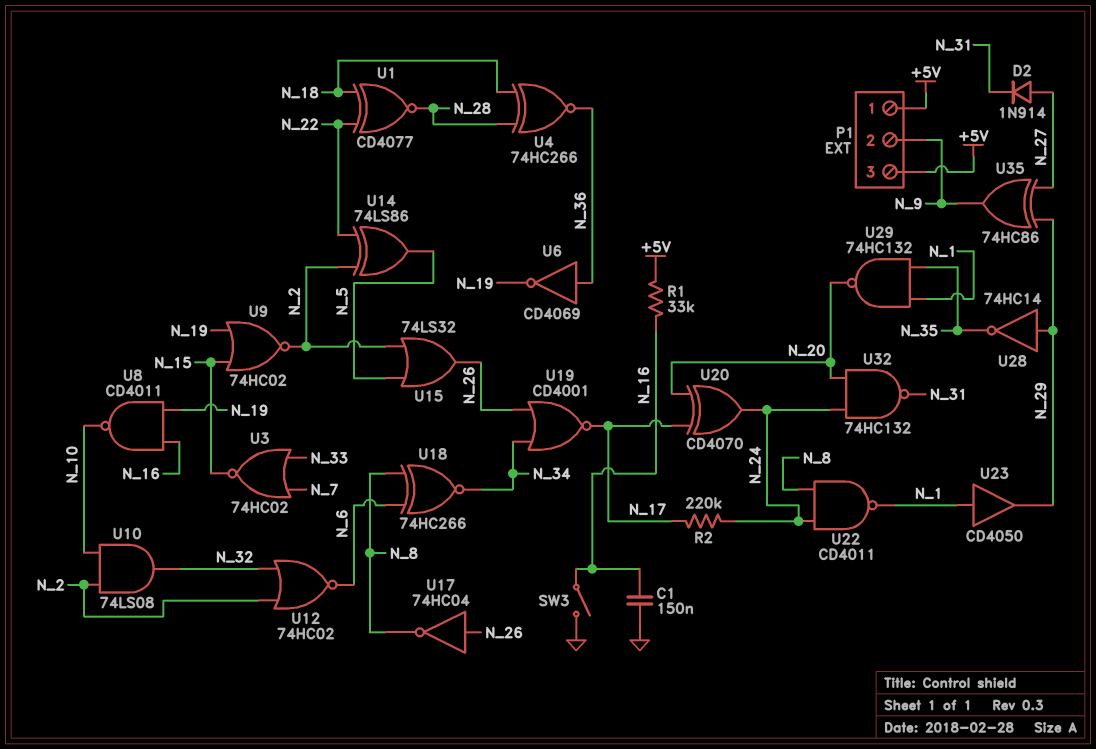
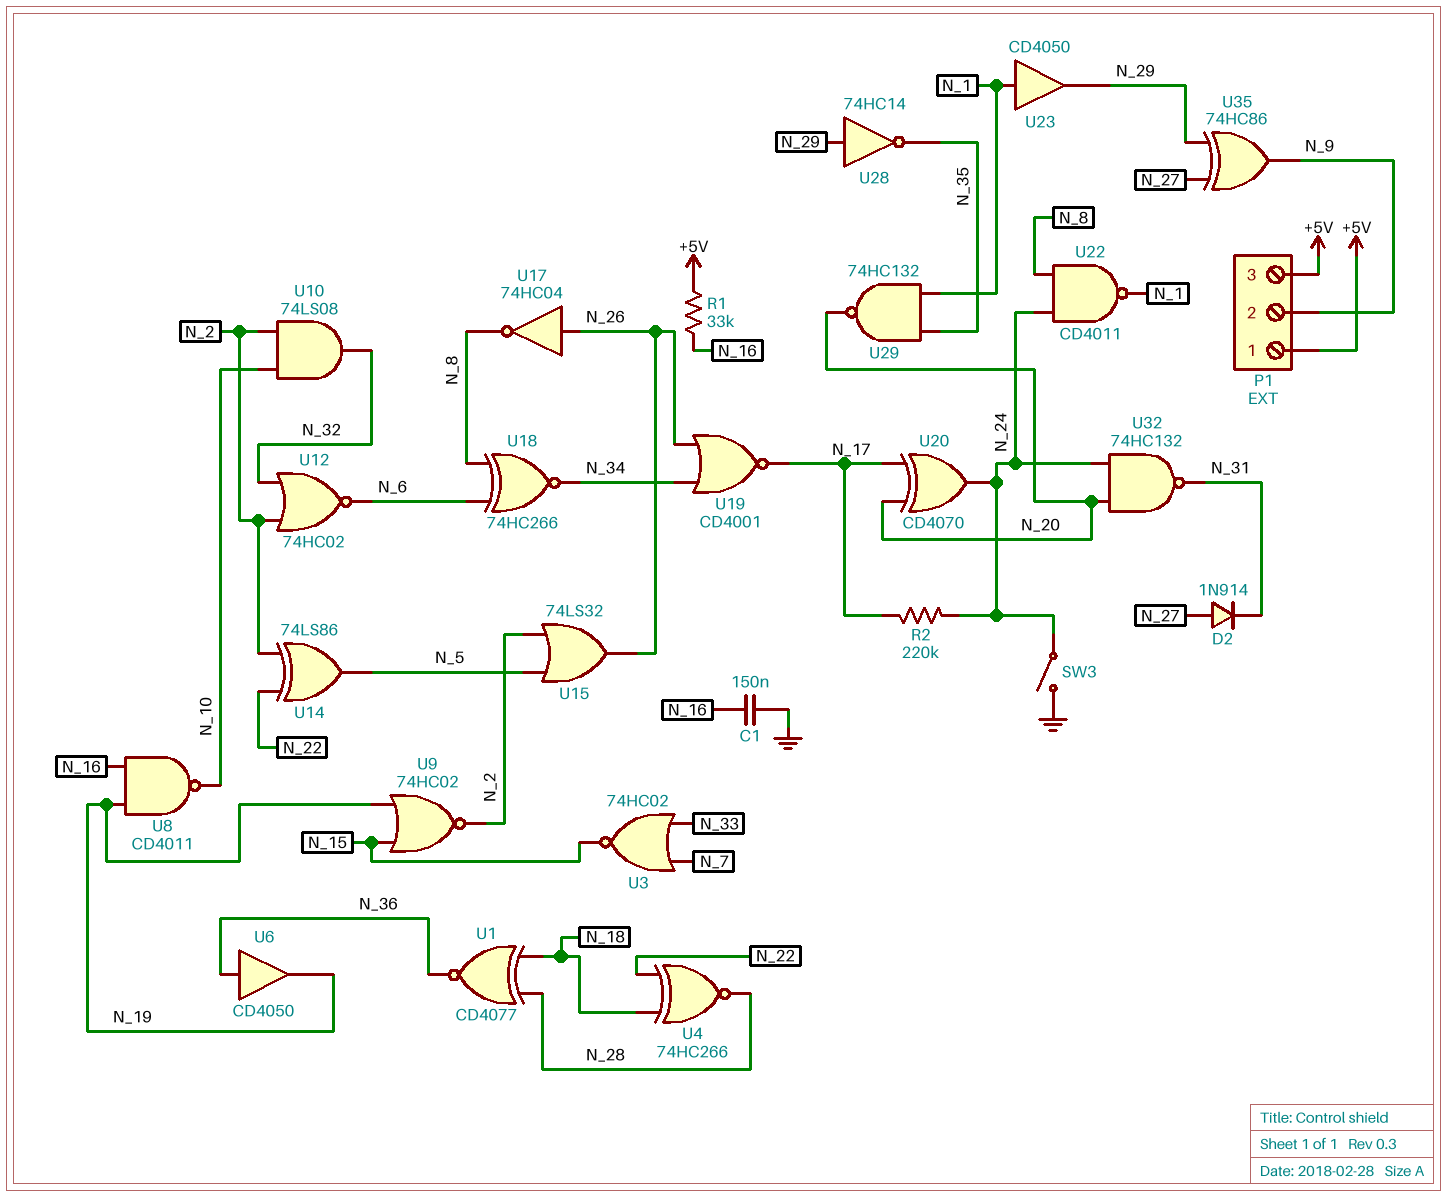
SW3: switch (GND, N_16) -> switch (GND, N_24)
U1: XNOR CD4077 (in N_18, in N_22, out N_28) -> XNOR CD4077 (in N_18, in N_28, out N_36)
U4: XNOR 74HC266 (in N_18, in N_28, out N_36) -> XNOR 74HC266 (in N_18, in N_22, out N_28)
U6: NOT CD4069 (in N_36, out N_19) -> buffer CD4050 (in N_36, out N_19)

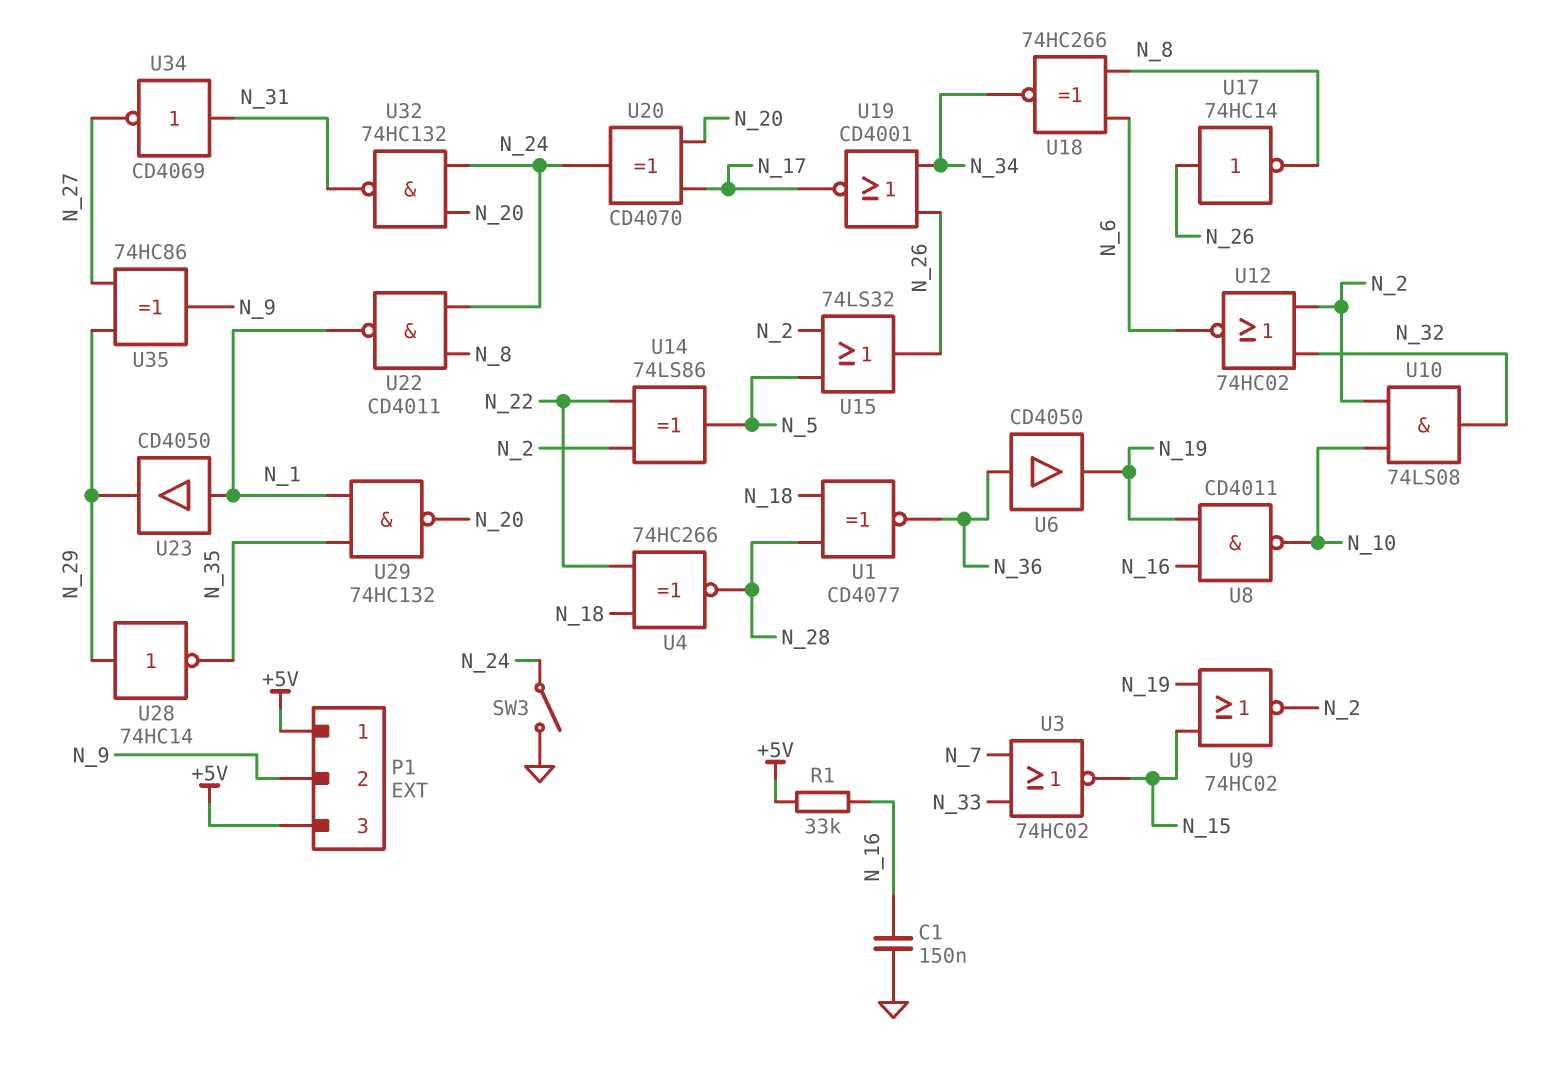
D2: diode 1N914 (A N_27, K N_31) -> none
R2: 220k (N_17, N_24) -> none
U17: NOT 74HC04 (in N_26, out N_8) -> NOT 74HC14 (in N_26, out N_8)
U34: none -> NOT CD4069 (in N_31, out N_27)

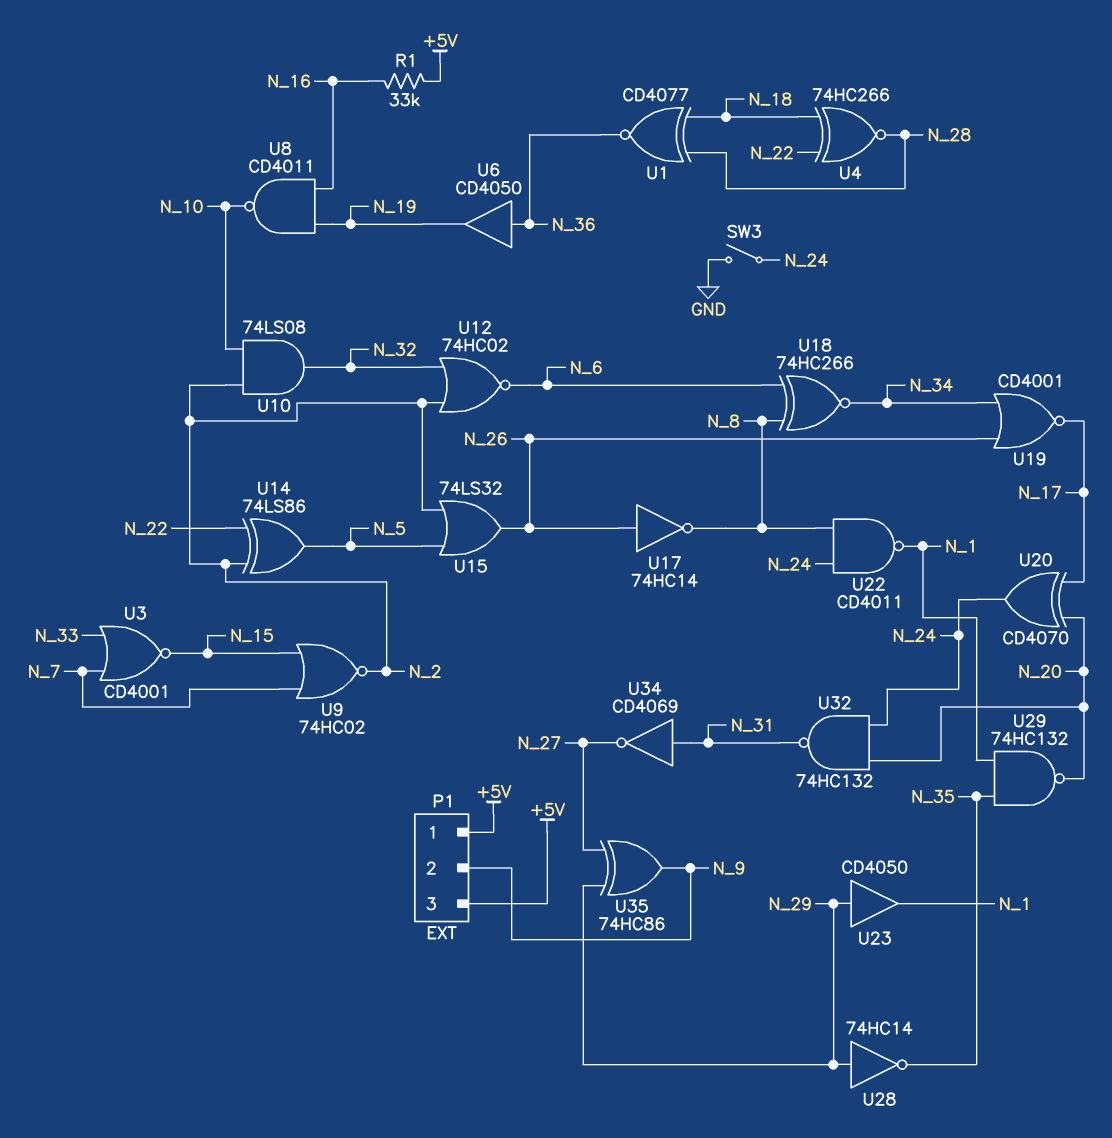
C1: 150nF (GND, N_16) -> none
U3: NOR 74HC02 (in N_7, in N_33, out N_15) -> NOR CD4001 (in N_7, in N_33, out N_15)
U9: NOR 74HC02 (in N_15, in N_19, out N_2) -> NOR 74HC02 (in N_7, in N_15, out N_2)
U23: buffer CD4050 (in N_1, out N_29) -> buffer CD4050 (in N_29, out N_1)

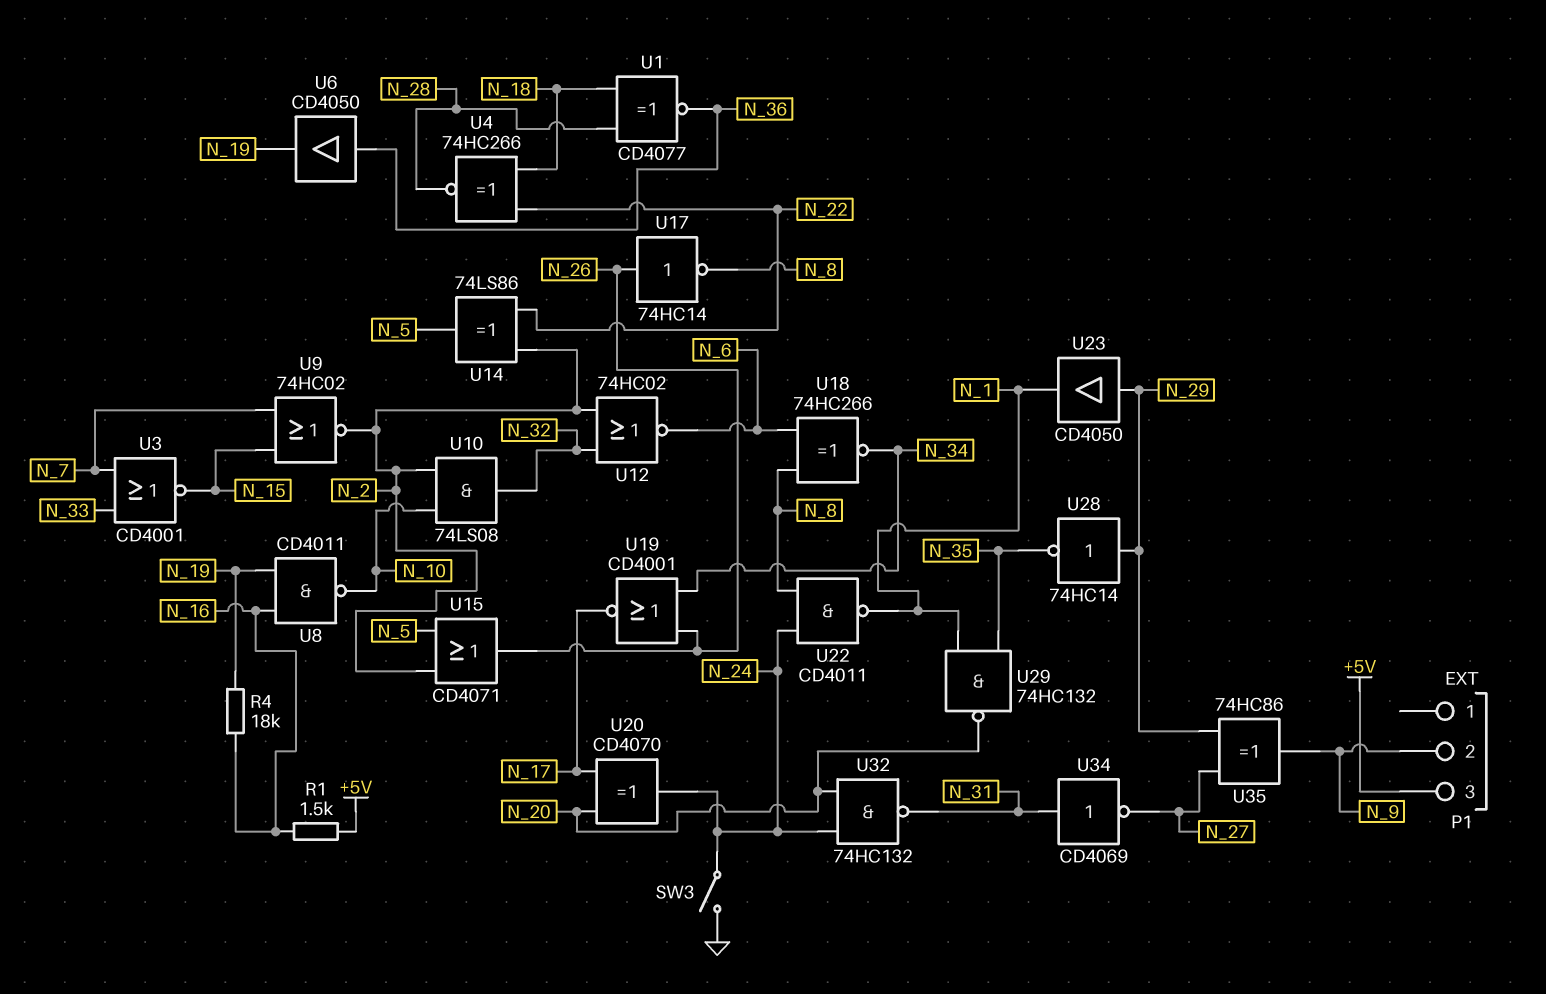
P1 pin 1: +5V -> none
R1: 33k (+5V, N_16) -> 1.5k (+5V, N_16)
R4: none -> 18k (N_16, N_19)
U15: OR 74LS32 (in N_2, in N_5, out N_26) -> OR CD4071 (in N_2, in N_5, out N_26)

